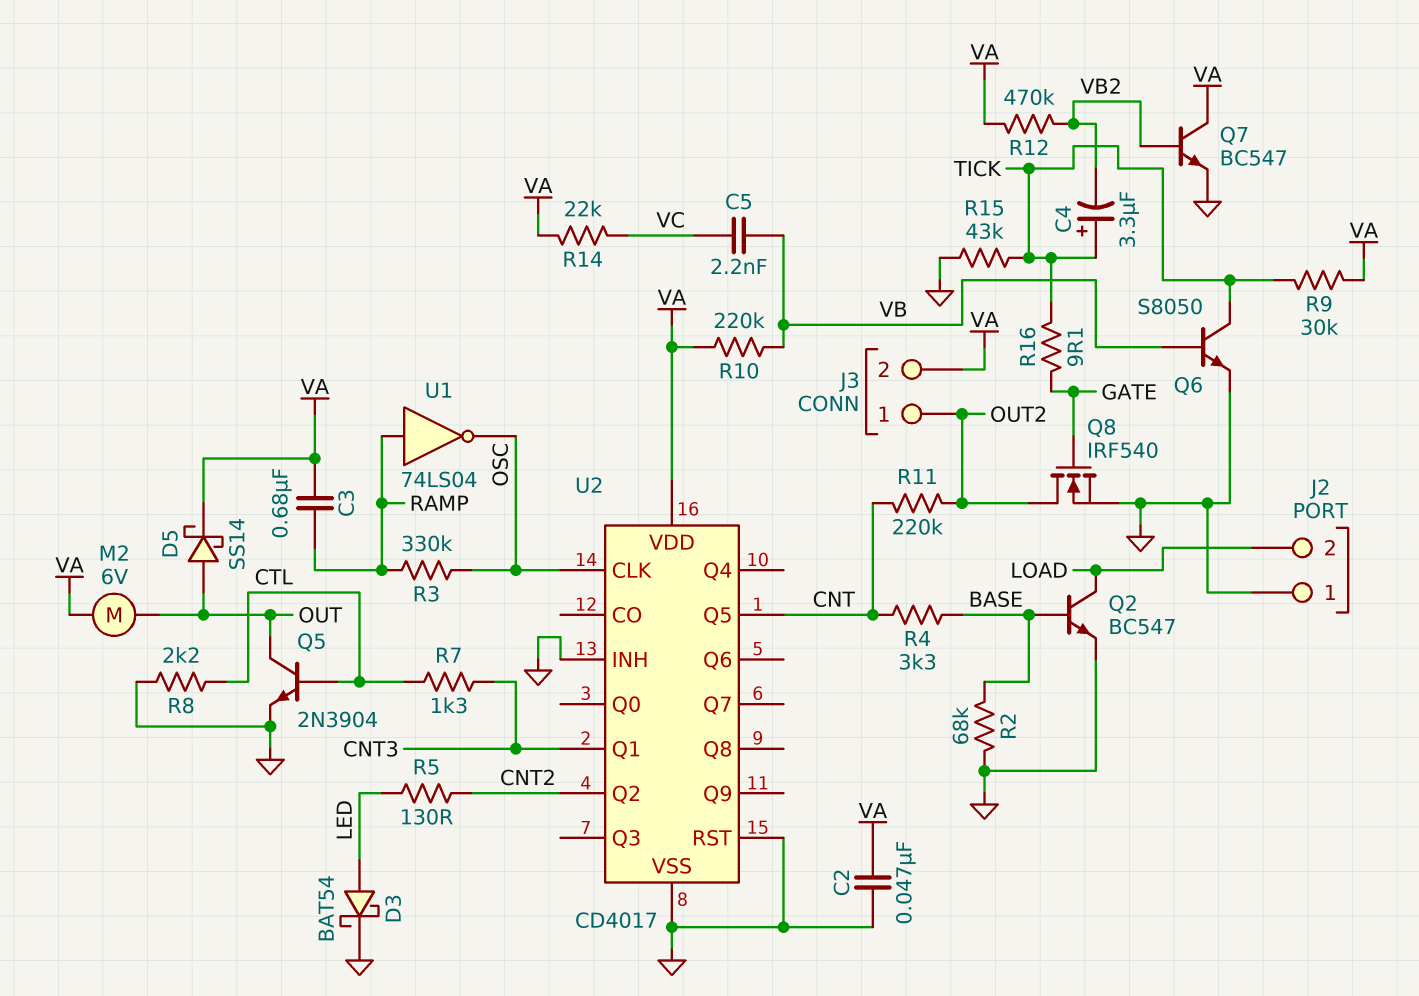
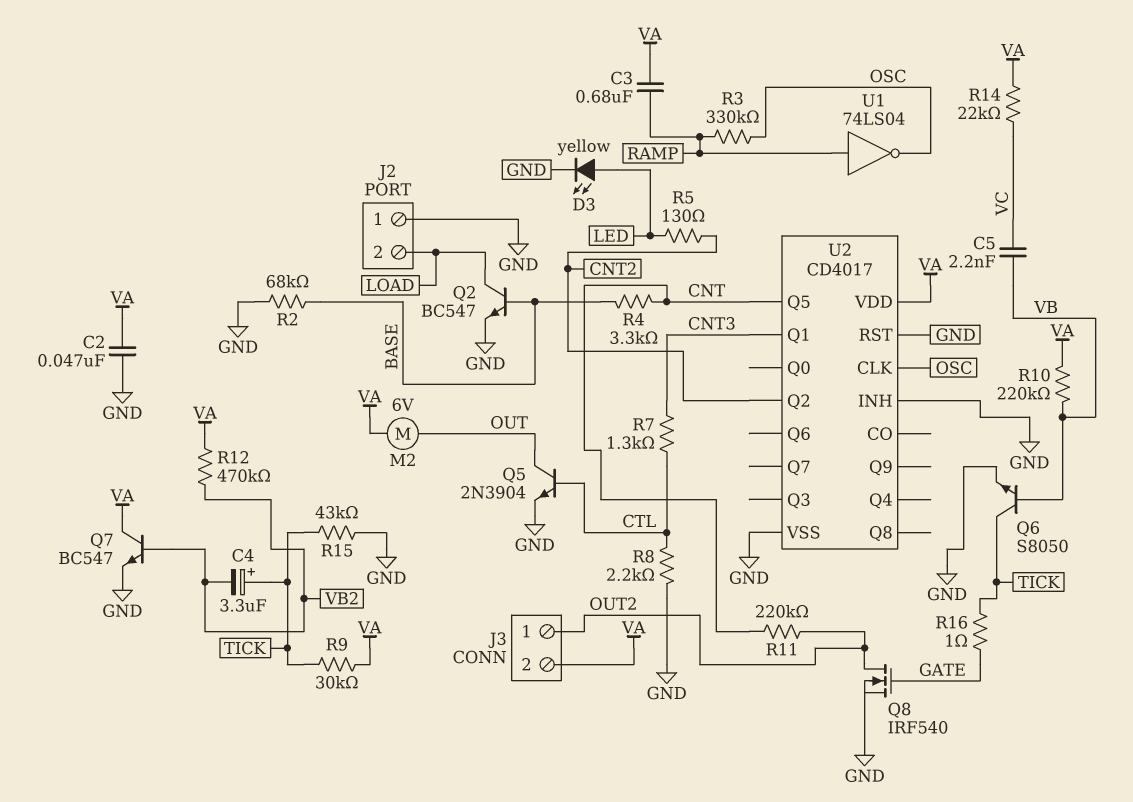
D3: schottky BAT54 (A LED, K GND) -> LED yellow (A LED, K GND)
D5: schottky SS14 (A OUT, K VA) -> none
R16: 9.1 (GATE, TICK) -> 1 (GATE, TICK)

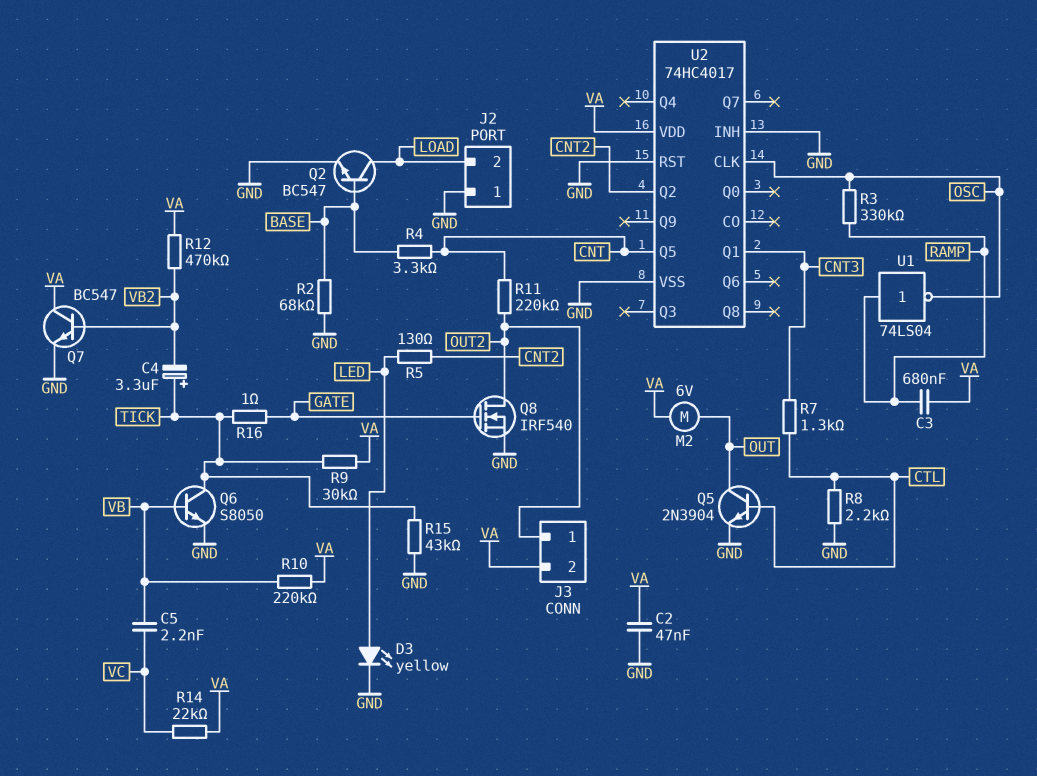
U2: CD4017 -> 74HC4017

